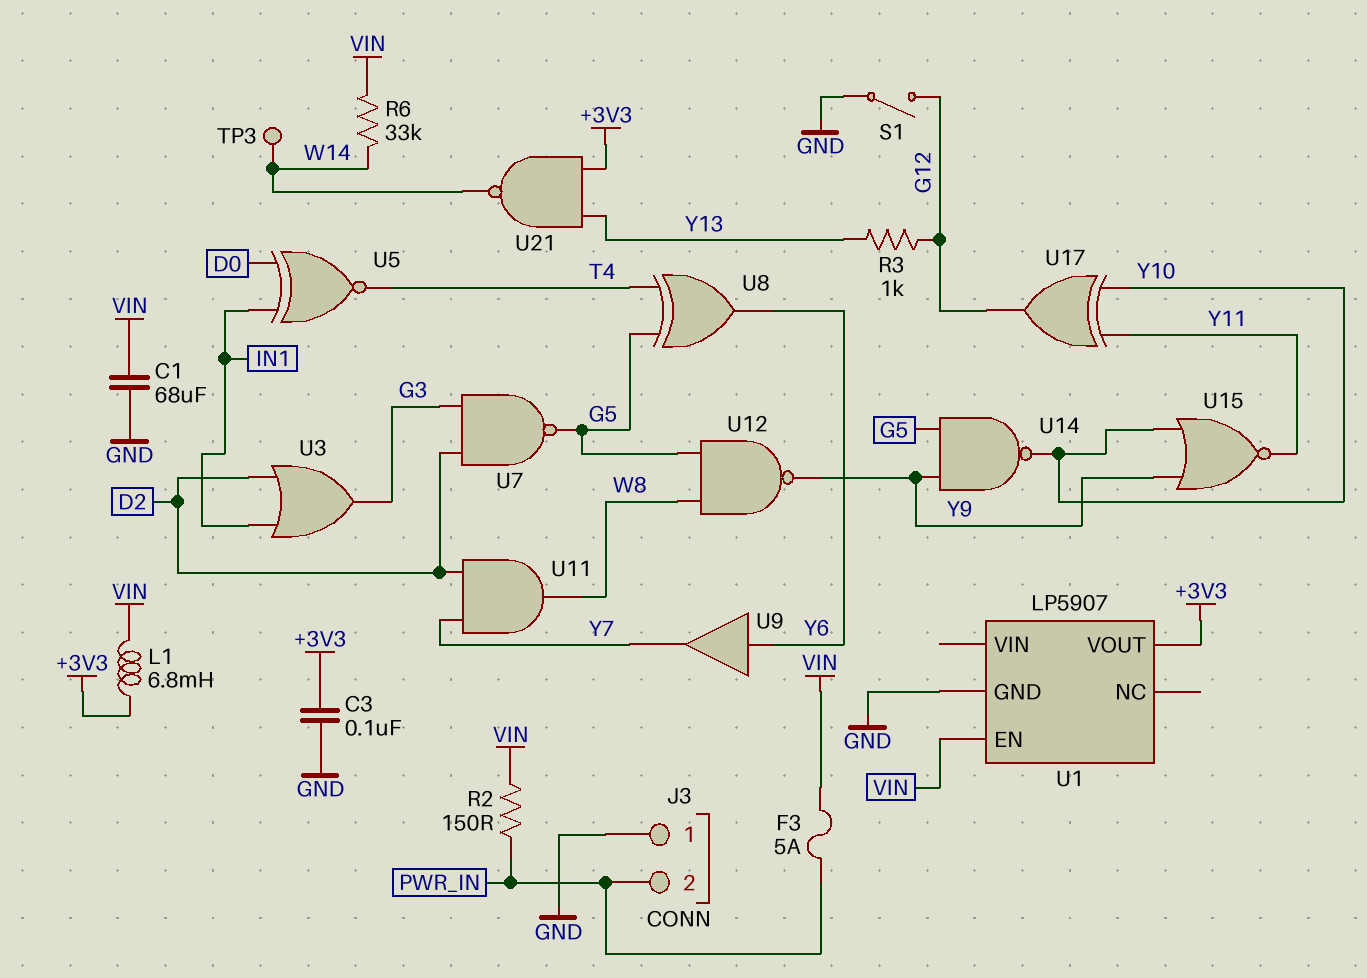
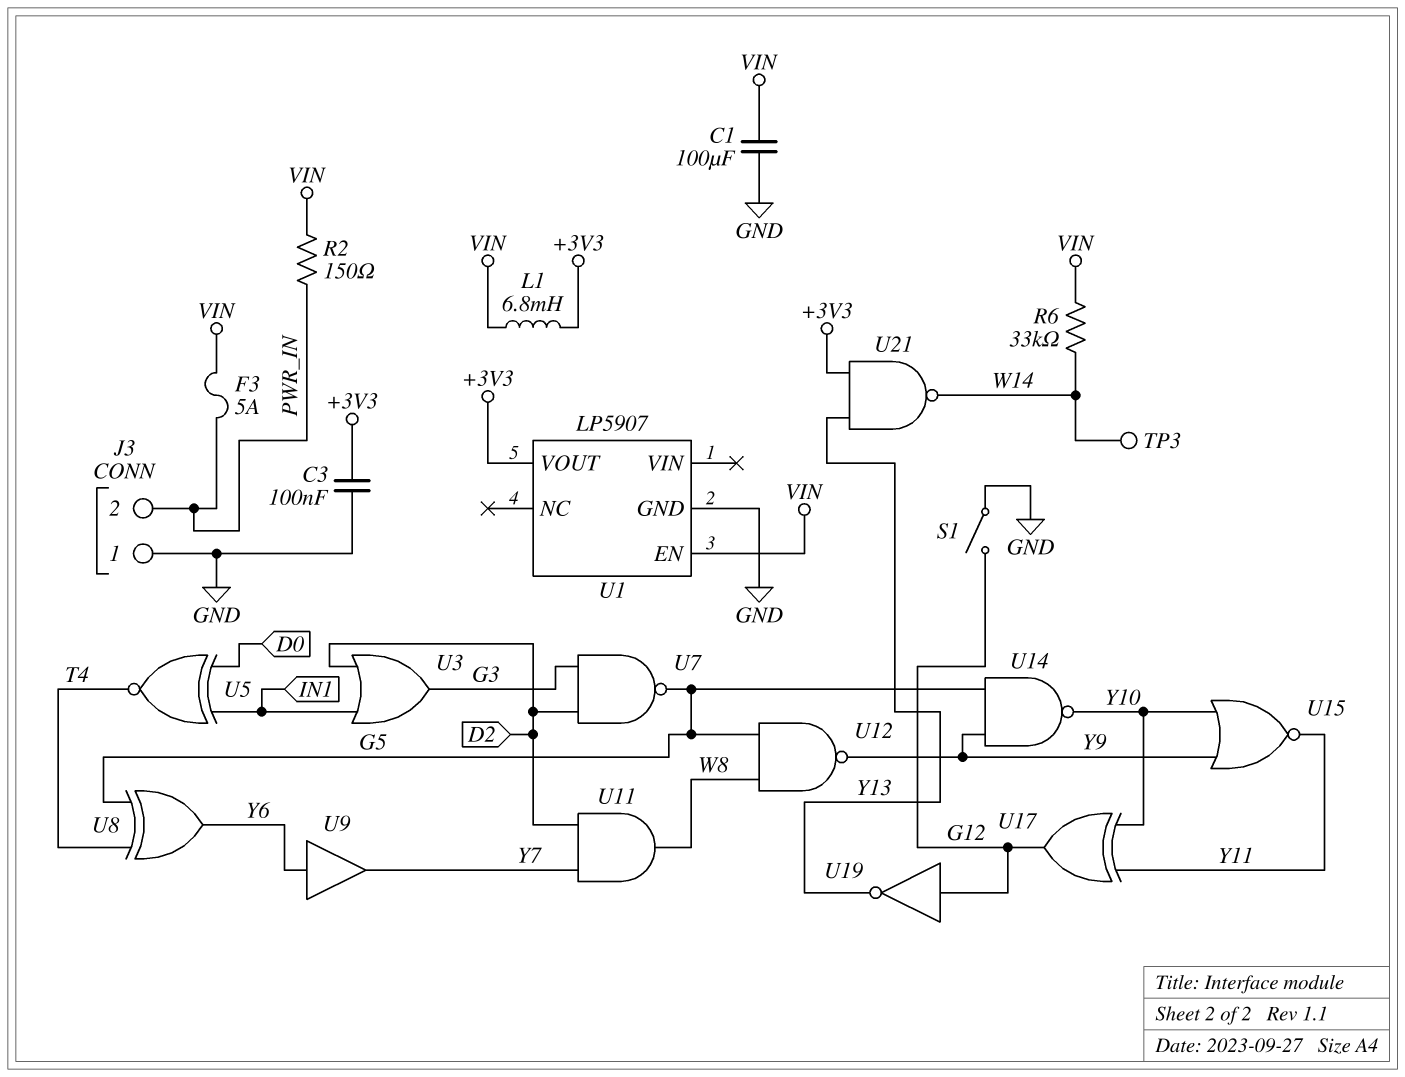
C1: 68uF (GND, VIN) -> 100uF (GND, VIN)
R3: 1k (G12, Y13) -> none
U19: none -> NOT (in G12, out Y13)

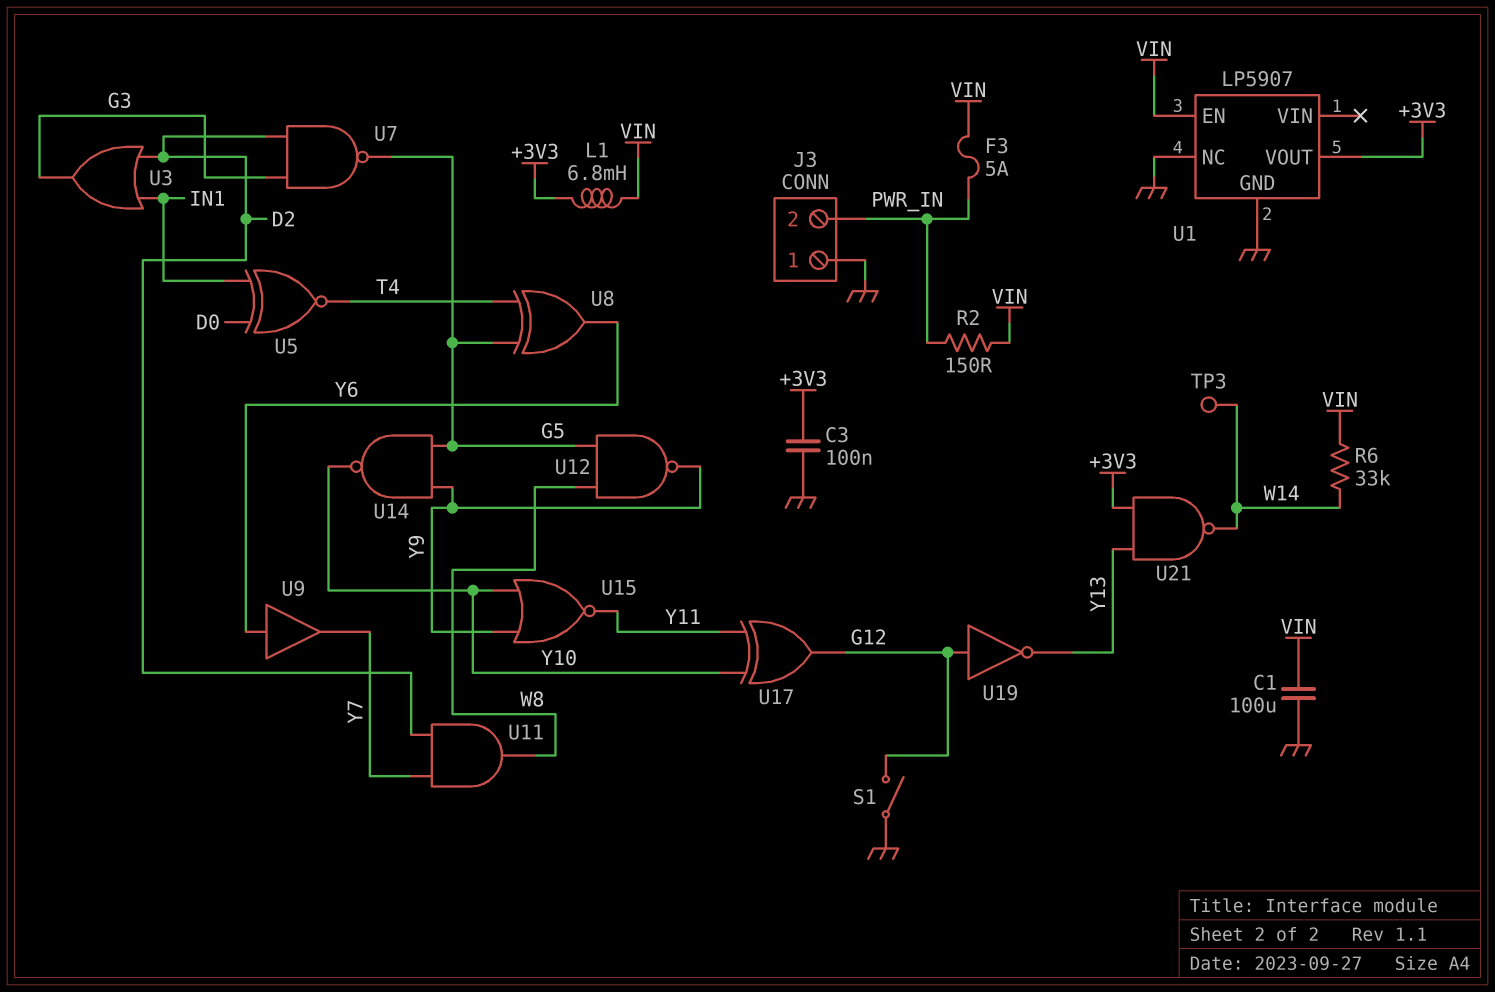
U1 pin NC: none -> GND

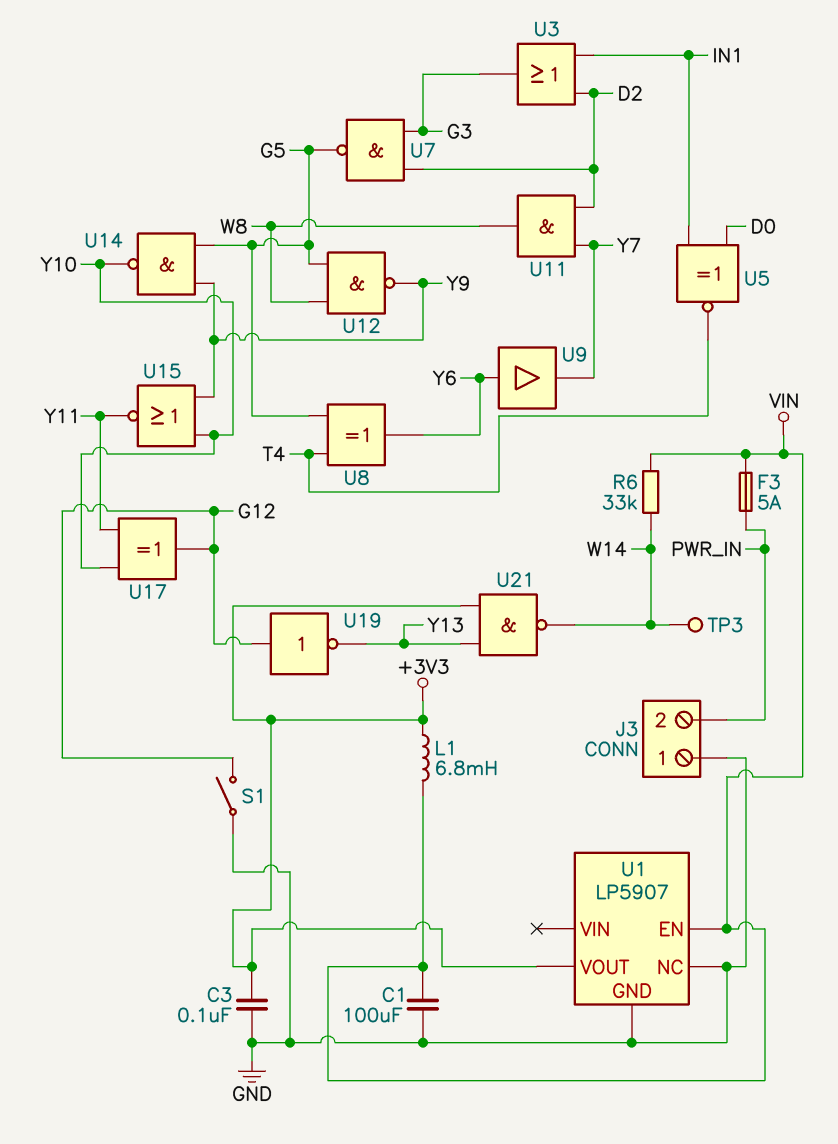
R2: 150 (PWR_IN, VIN) -> none

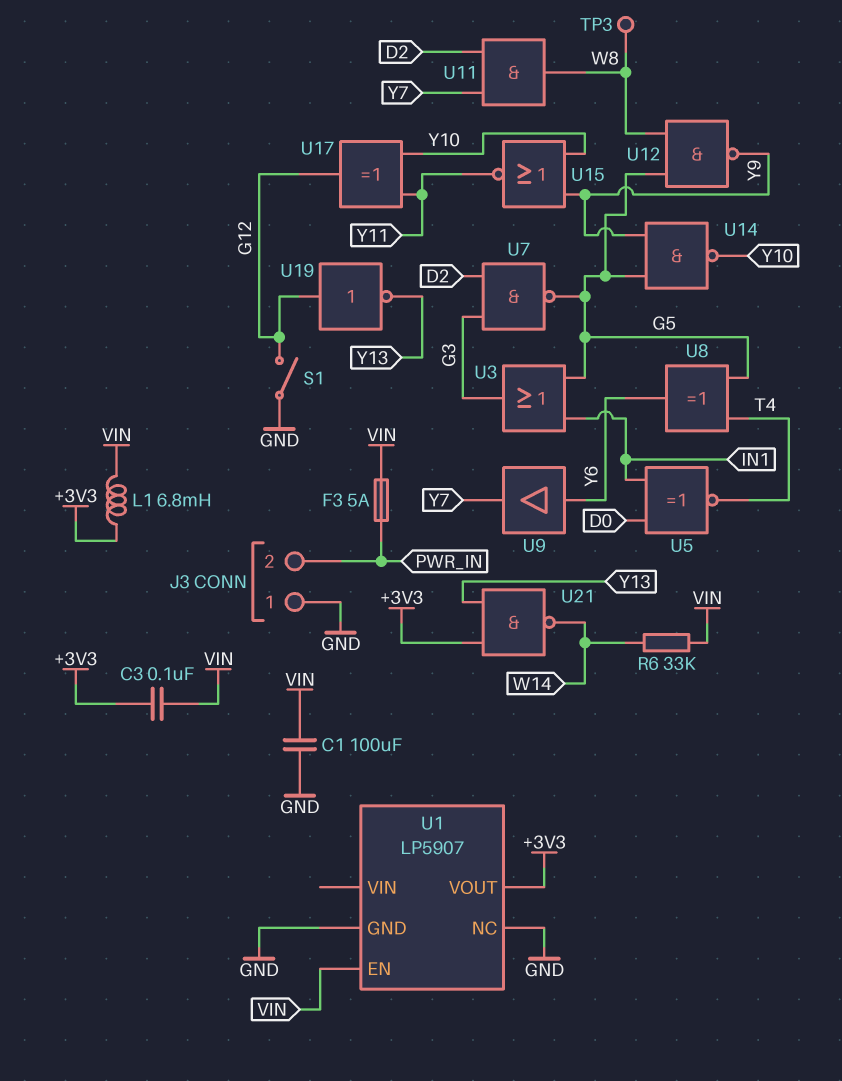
C3: 100nF (+3V3, GND) -> 100nF (+3V3, VIN)
TP3: test point (W14) -> test point (W8)
U3: OR (in D2, in IN1, out G3) -> OR (in G5, in IN1, out G3)

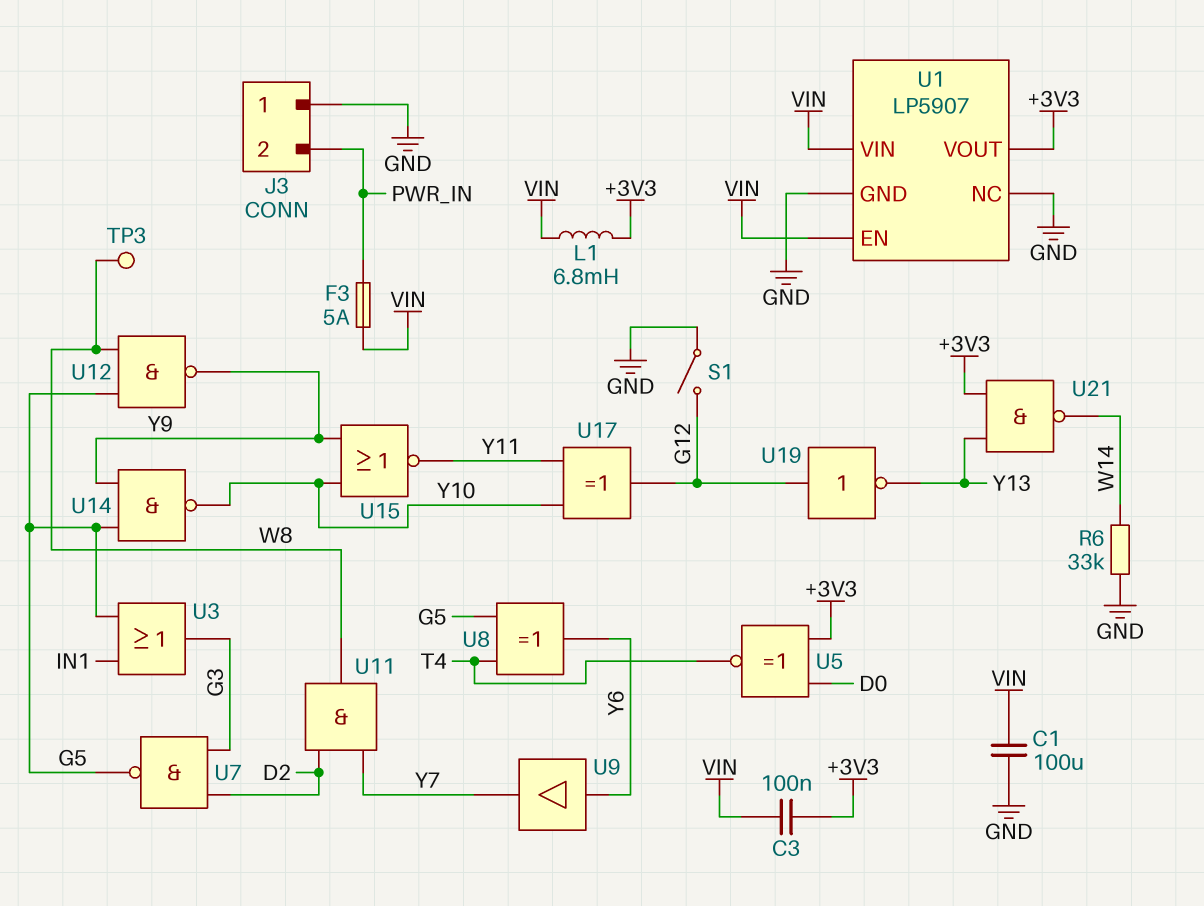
R6: 33k (VIN, W14) -> 33k (GND, W14)
U1 pin VIN: none -> VIN
U5: XNOR (in D0, in IN1, out T4) -> XNOR (in +3V3, in D0, out T4)

